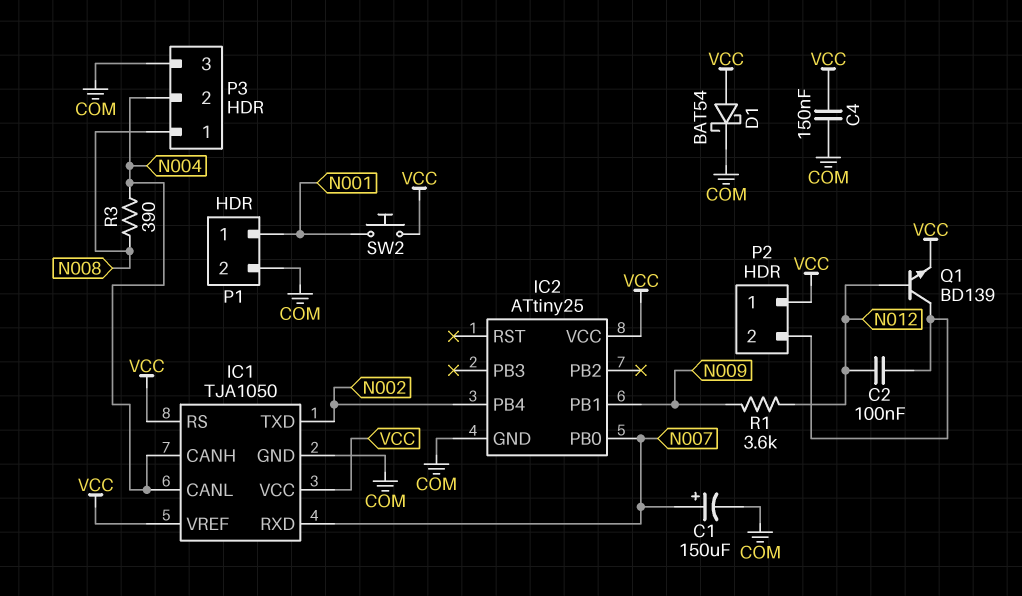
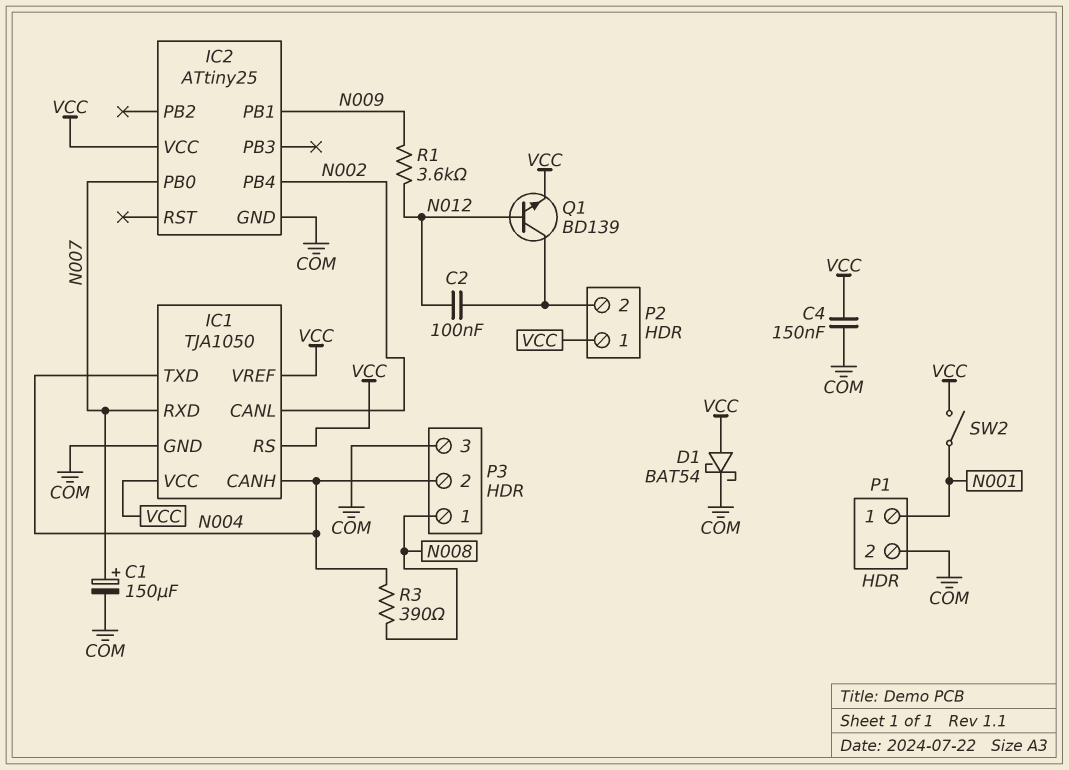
IC1 pin CANL: N004 -> N002
IC1 pin TXD: N002 -> N004
SW2: button (N001, VCC) -> switch (N001, VCC)

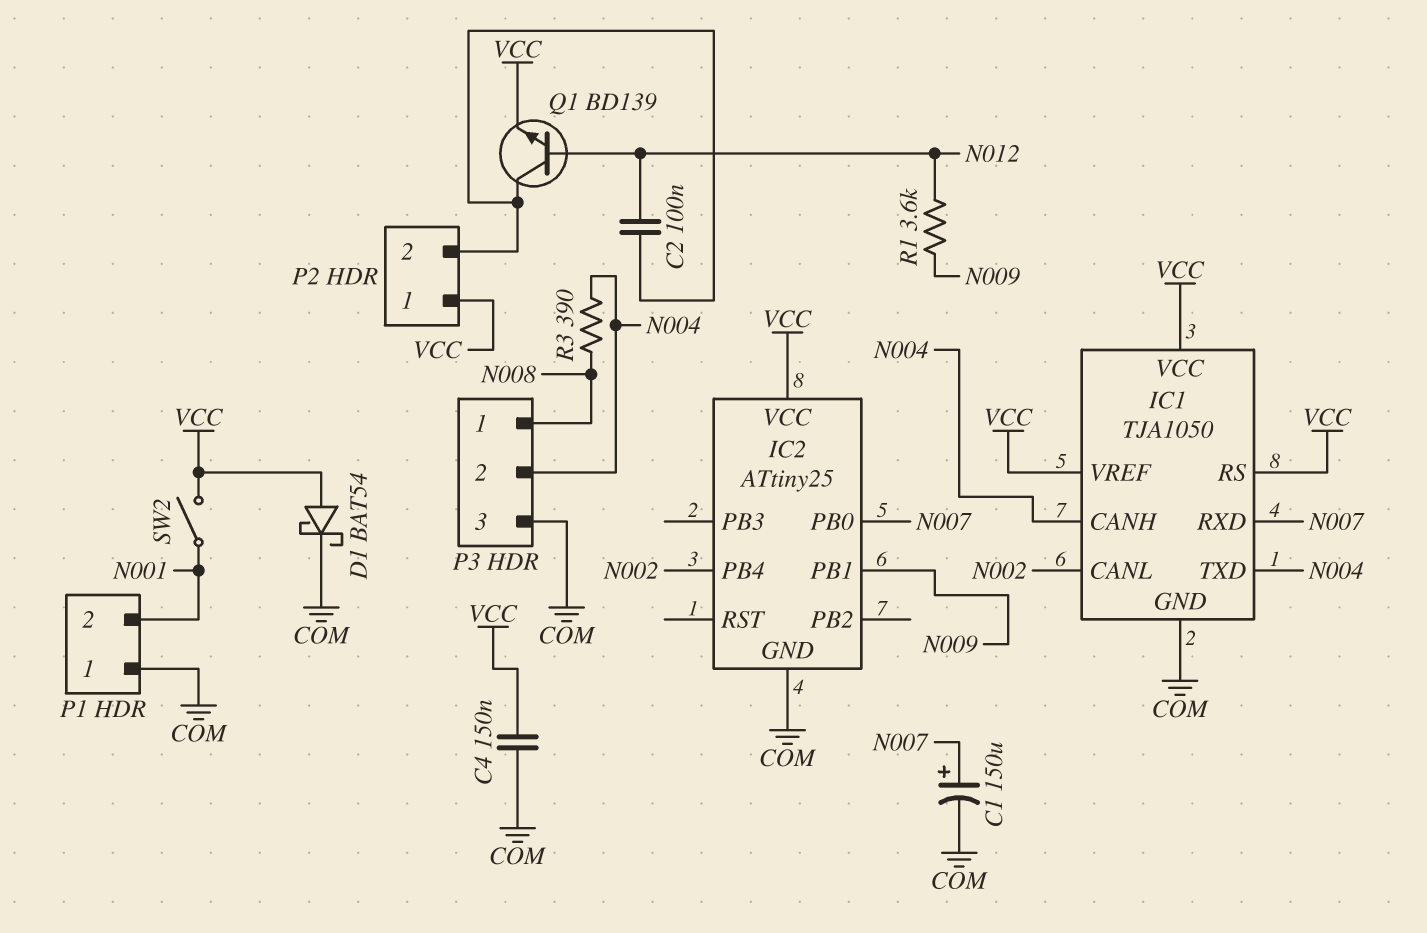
P1 pin 1: N001 -> COM
P1 pin 2: COM -> N001

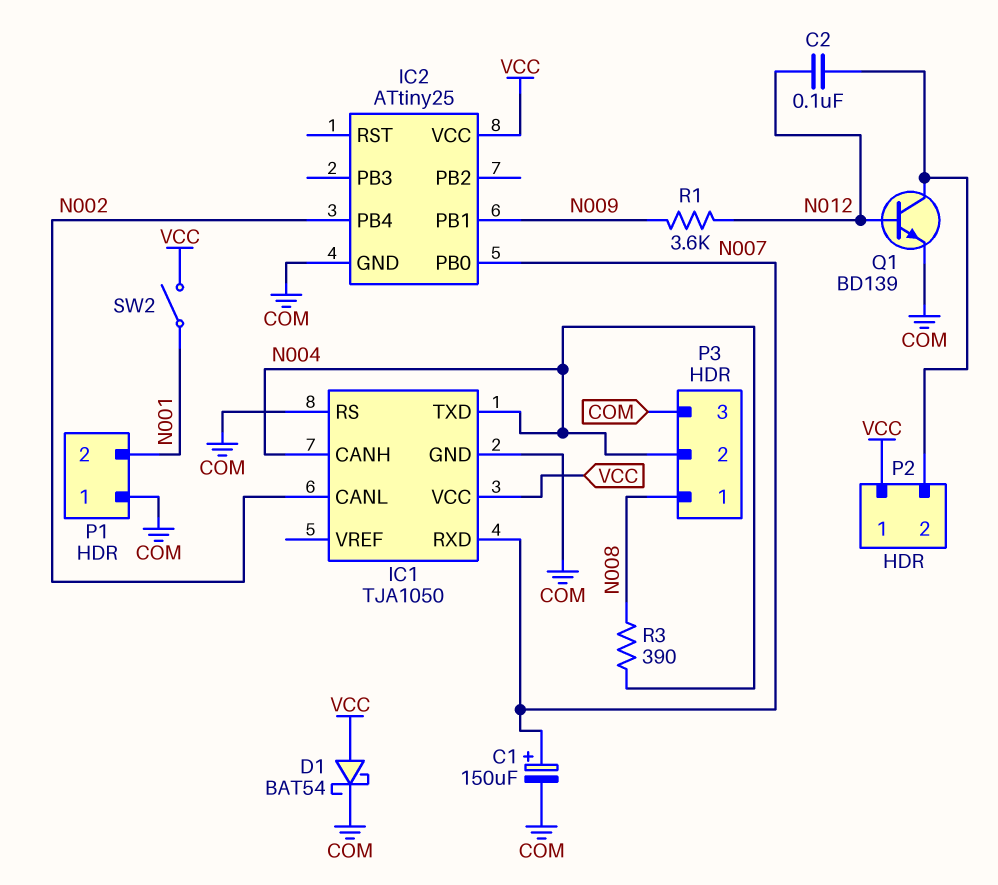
C4: 150nF (COM, VCC) -> none
IC1 pin RS: VCC -> COM
IC1 pin VREF: VCC -> none
Q1: NPN BD139 (B N012, C P2/2, E VCC) -> NPN BD139 (B N012, C P2/2, E COM)

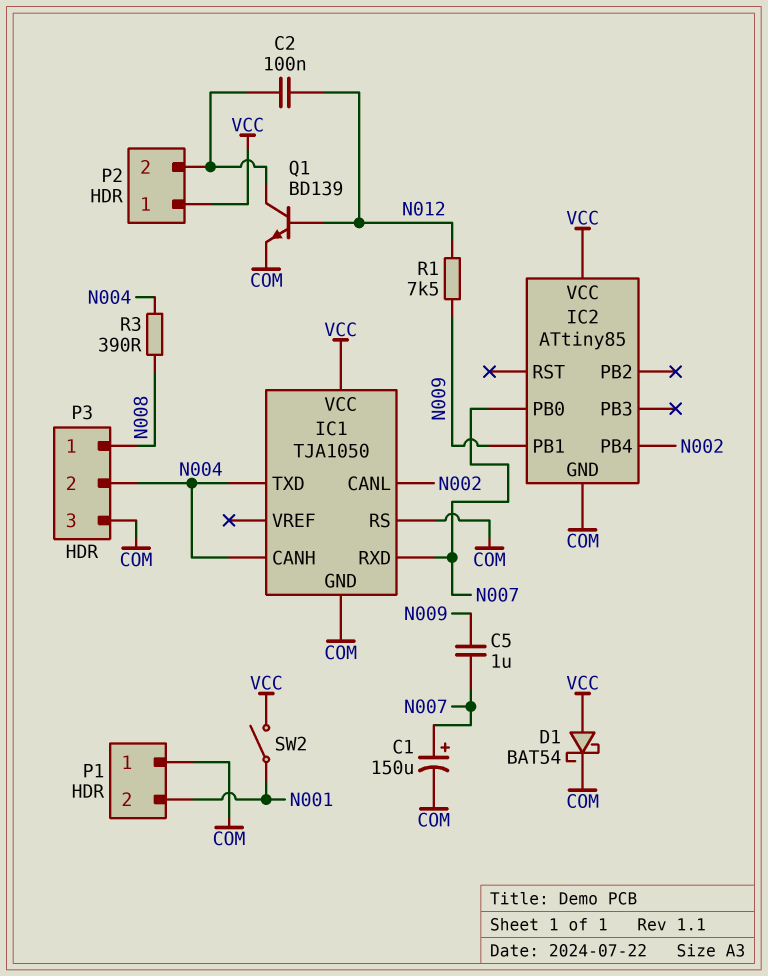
C5: none -> 1uF (N007, N009)
IC2: ATtiny25 -> ATtiny85
R1: 3.6k (N009, N012) -> 7.5k (N009, N012)

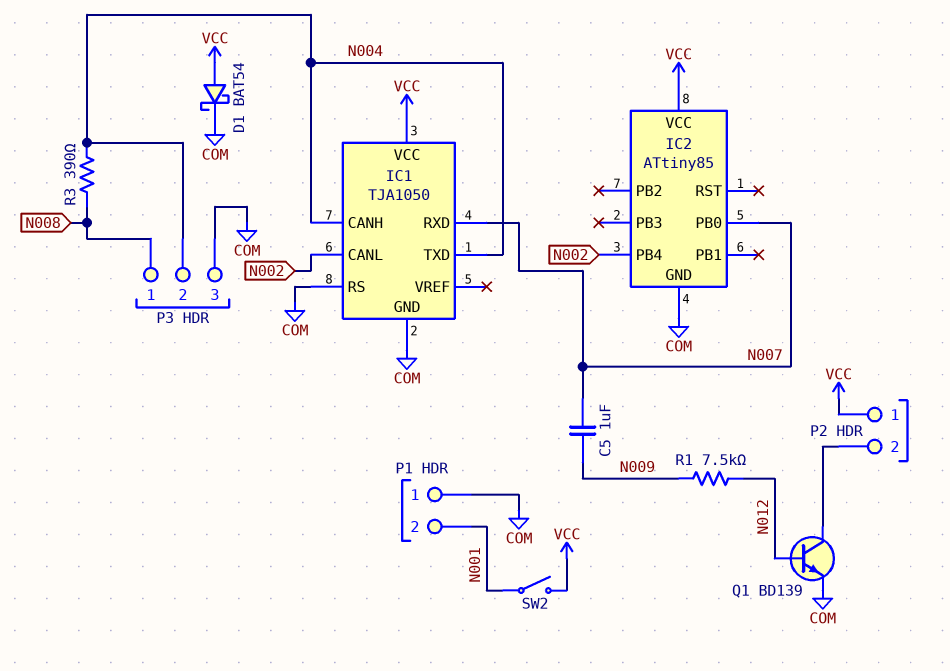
C1: 150uF (plus N007, minus COM) -> none
C2: 100nF (N012, P2/2) -> none
IC2 pin PB1: N009 -> none

